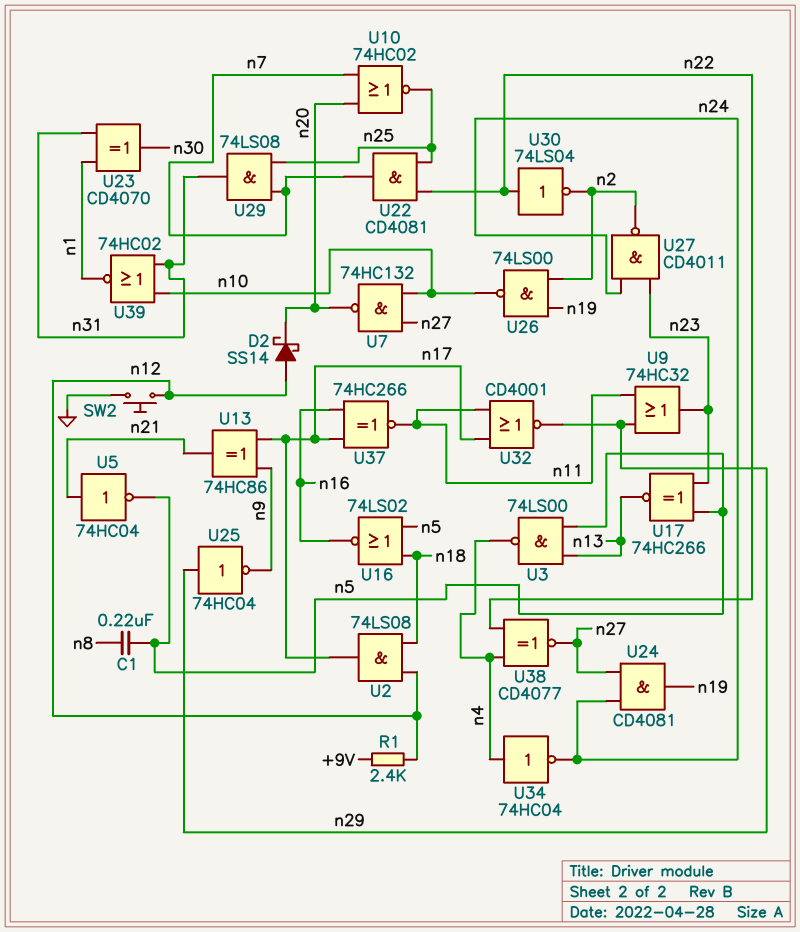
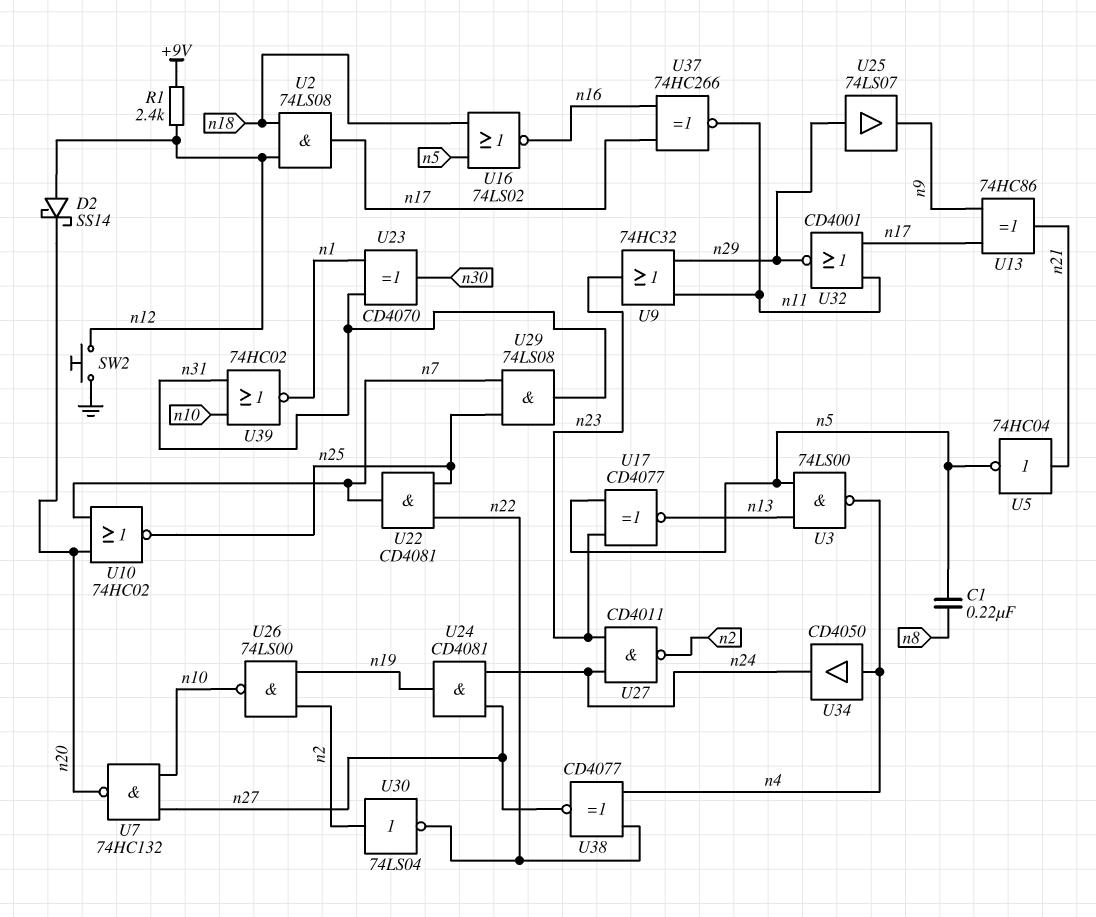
U17: XNOR 74HC266 (in n5, in n23, out n13) -> XNOR CD4077 (in n5, in n23, out n13)
U25: NOT 74HC04 (in n29, out n9) -> buffer 74LS07 (in n29, out n9)
U30: NOT 74LS04 (in n22, out n2) -> NOT 74LS04 (in n2, out n22)
U34: NOT 74HC04 (in n4, out n24) -> buffer CD4050 (in n4, out n24)

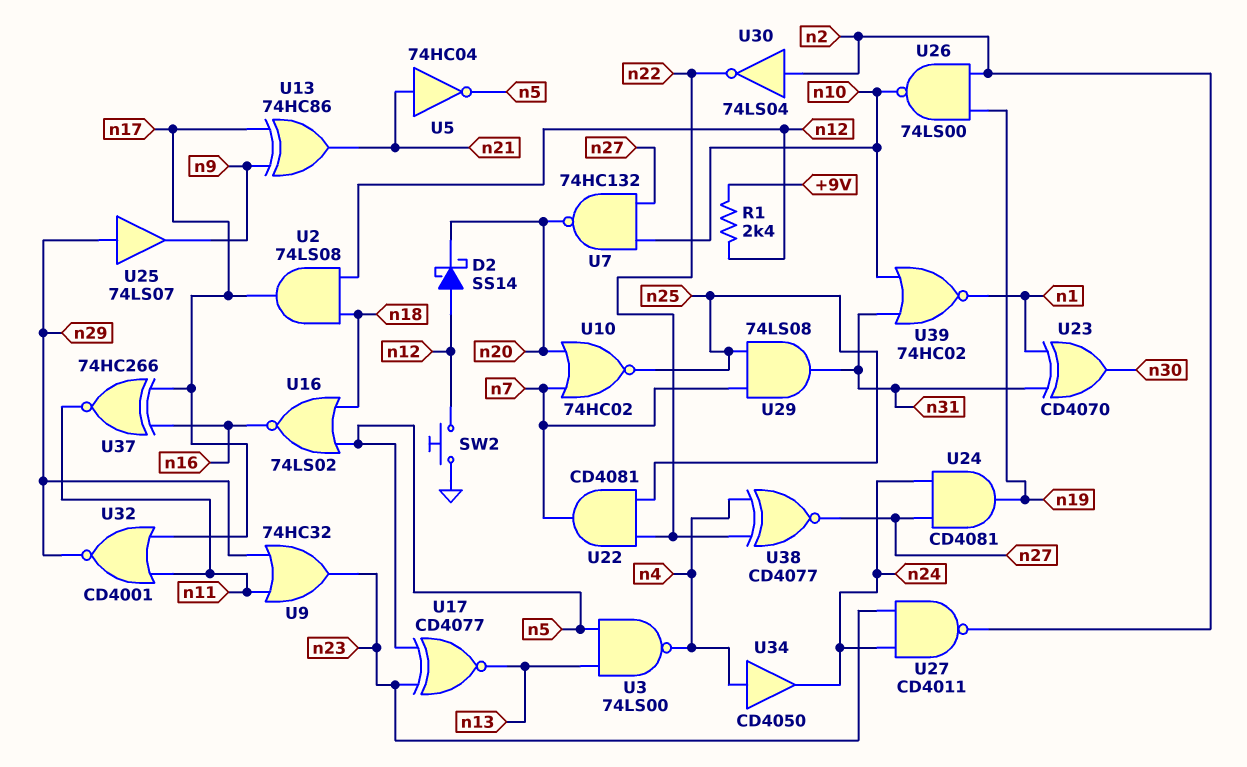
C1: 220nF (n5, n8) -> none

